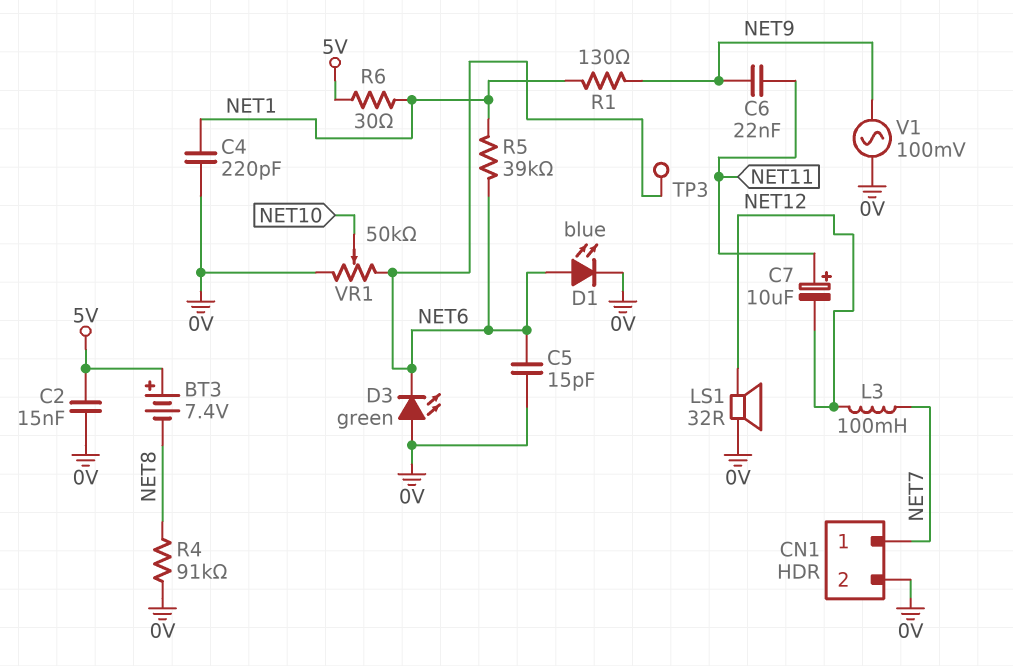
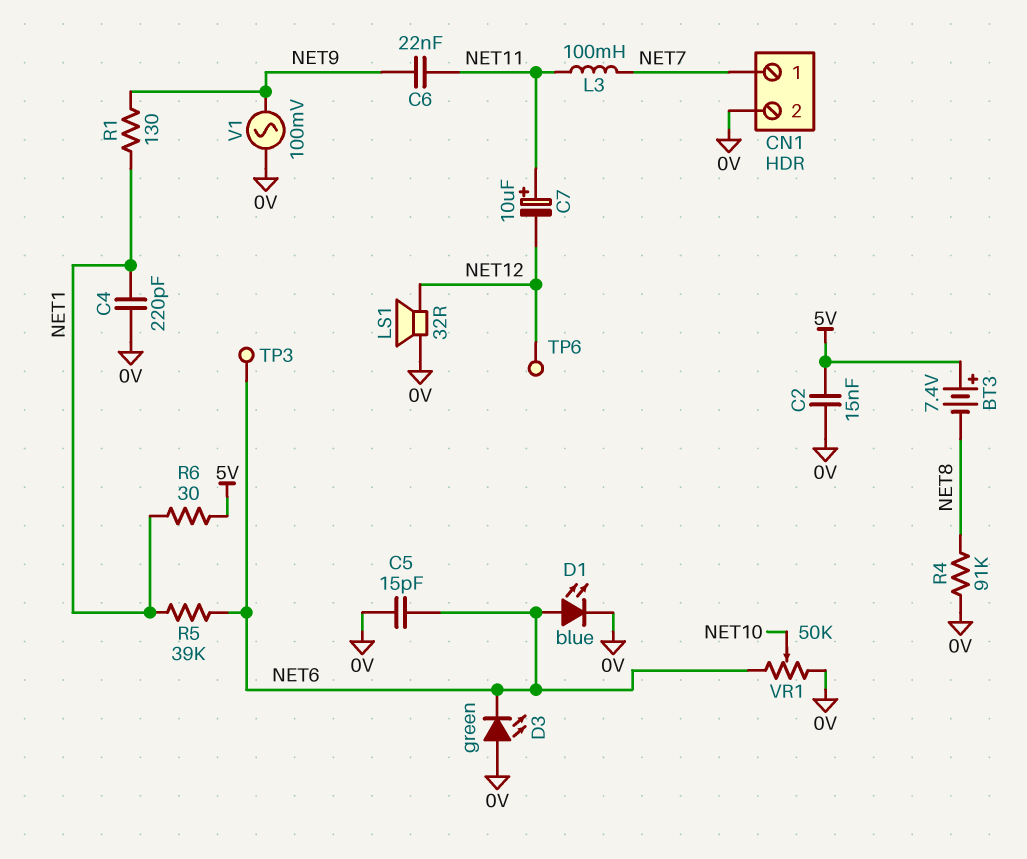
L3: 100mH (NET7, NET12) -> 100mH (NET7, NET11)
TP6: none -> test point (NET12)

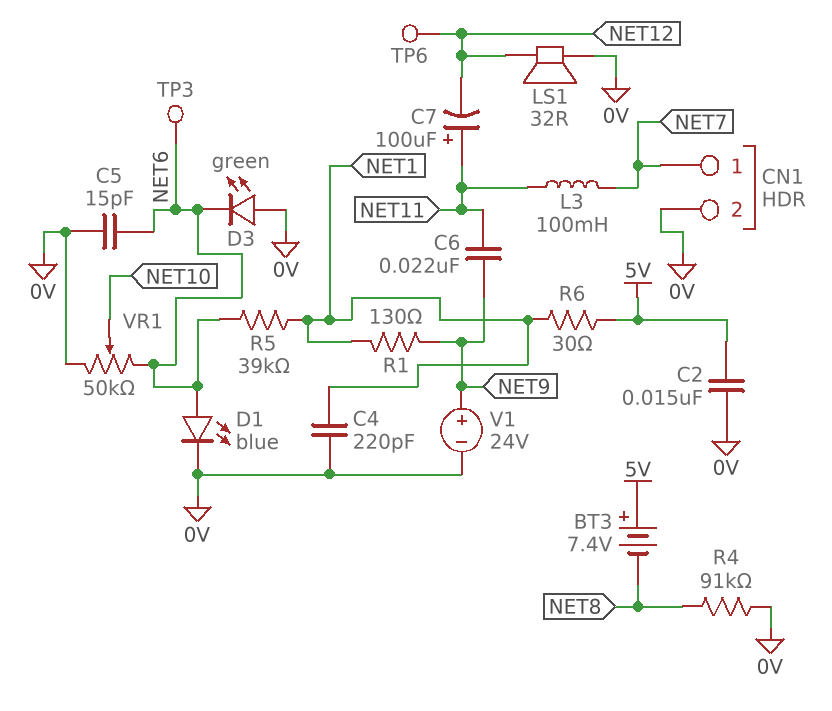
C7: 10uF (plus NET11, minus NET12) -> 100uF (plus NET11, minus NET12)
V1: AC 100mV (0V, NET9) -> 24V (plus NET9, minus 0V)

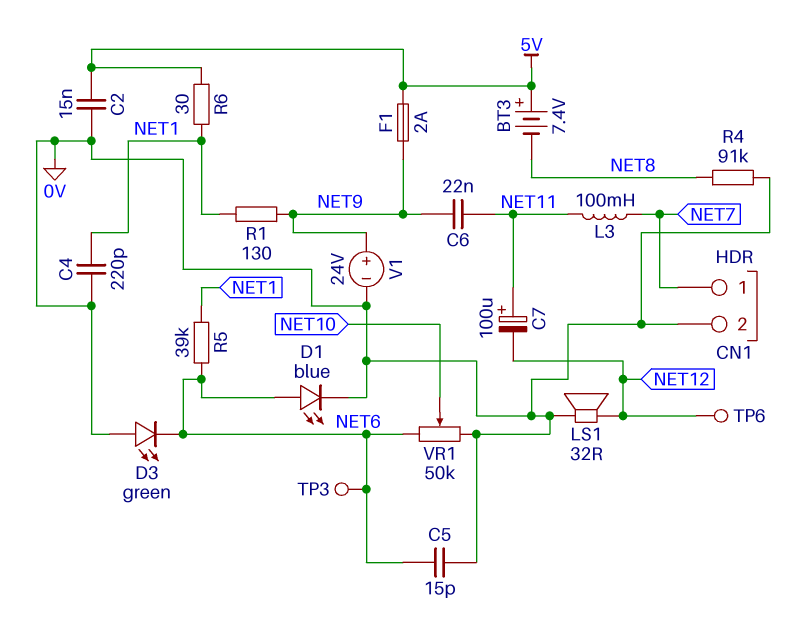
F1: none -> 2A (5V, NET9)

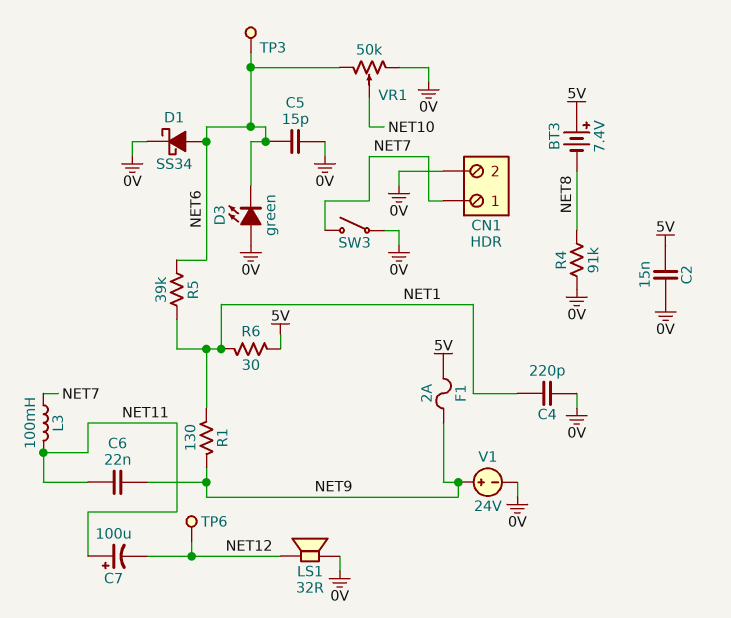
D1: LED blue (A NET6, K 0V) -> schottky SS34 (A NET6, K 0V)
SW3: none -> switch (0V, NET7)

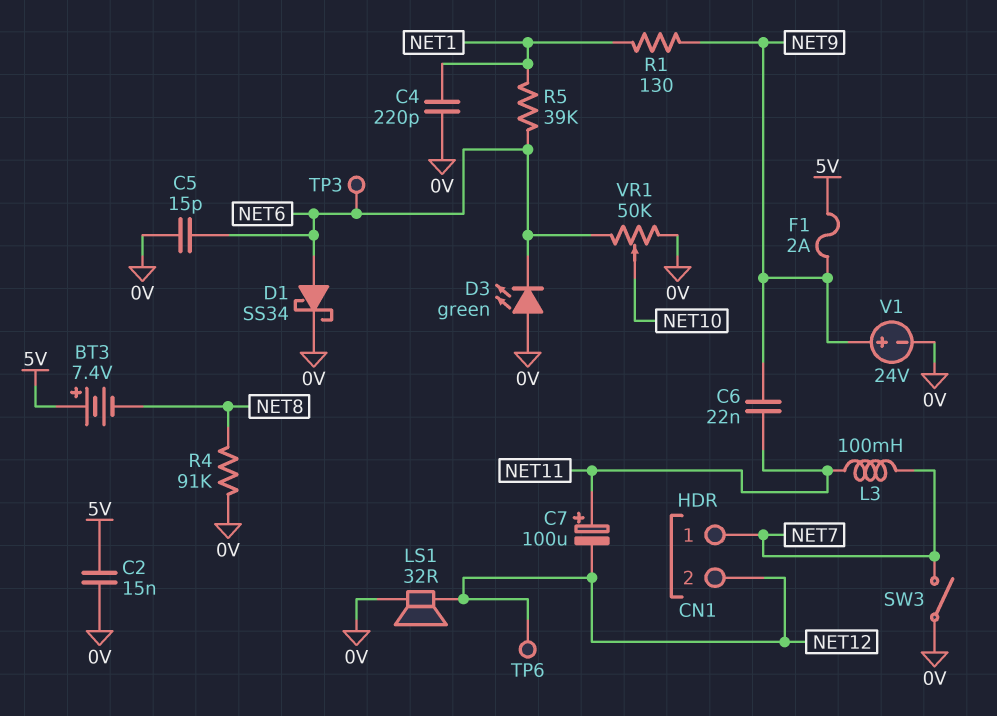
CN1 pin 2: 0V -> NET12
R6: 30 (5V, NET1) -> none

